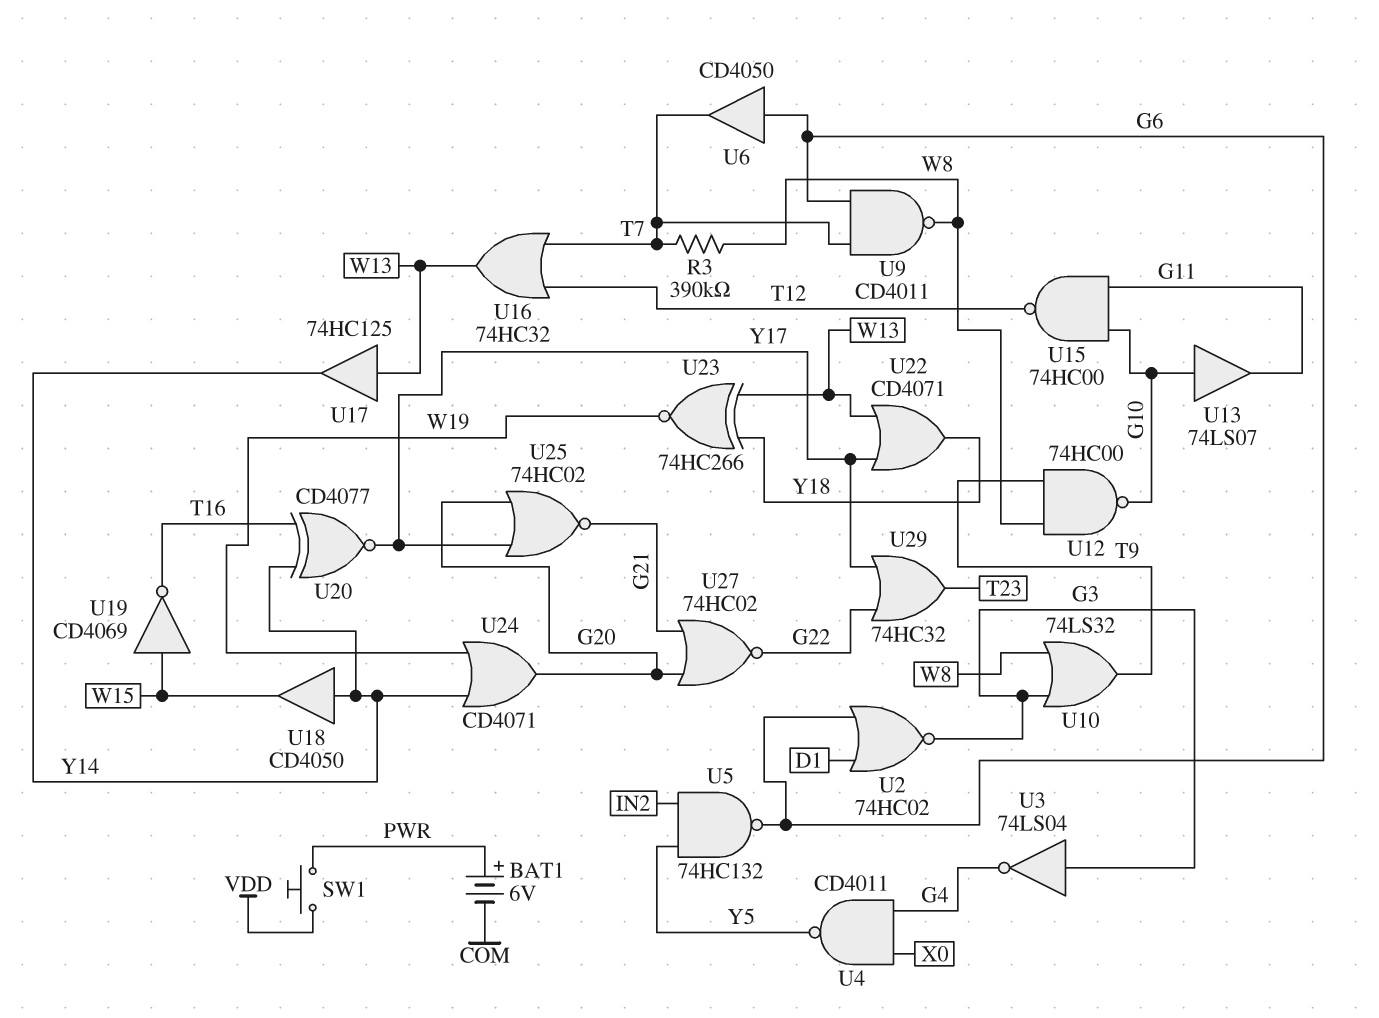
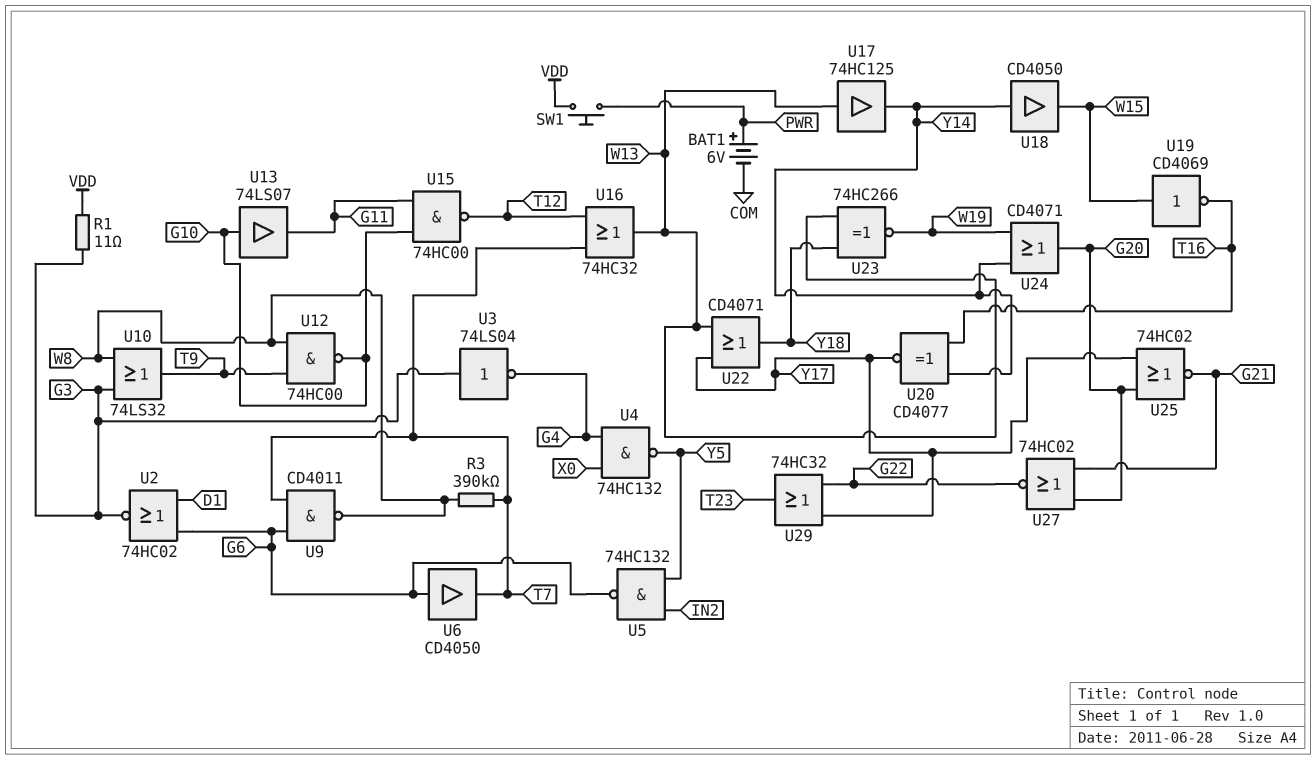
R1: none -> 11 (G3, VDD)
U4: NAND CD4011 (in G4, in X0, out Y5) -> NAND 74HC132 (in G4, in X0, out Y5)

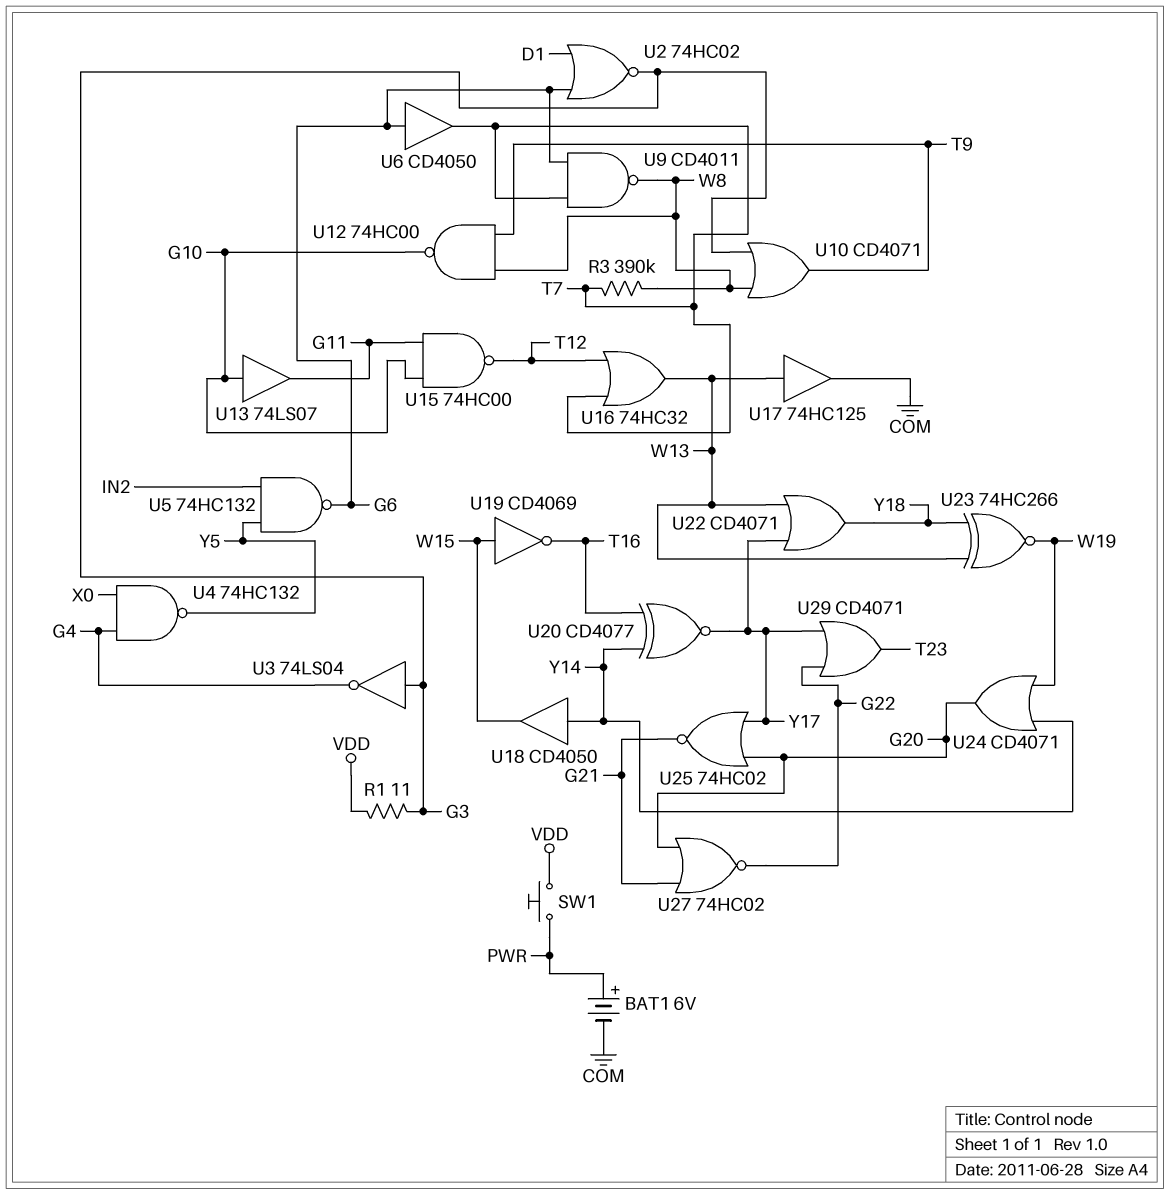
U10: OR 74LS32 (in G3, in W8, out T9) -> OR CD4071 (in G3, in W8, out T9)
U17: buffer 74HC125 (in W13, out Y14) -> buffer 74HC125 (in W13, out COM)
U29: OR 74HC32 (in G22, in Y17, out T23) -> OR CD4071 (in G22, in Y17, out T23)

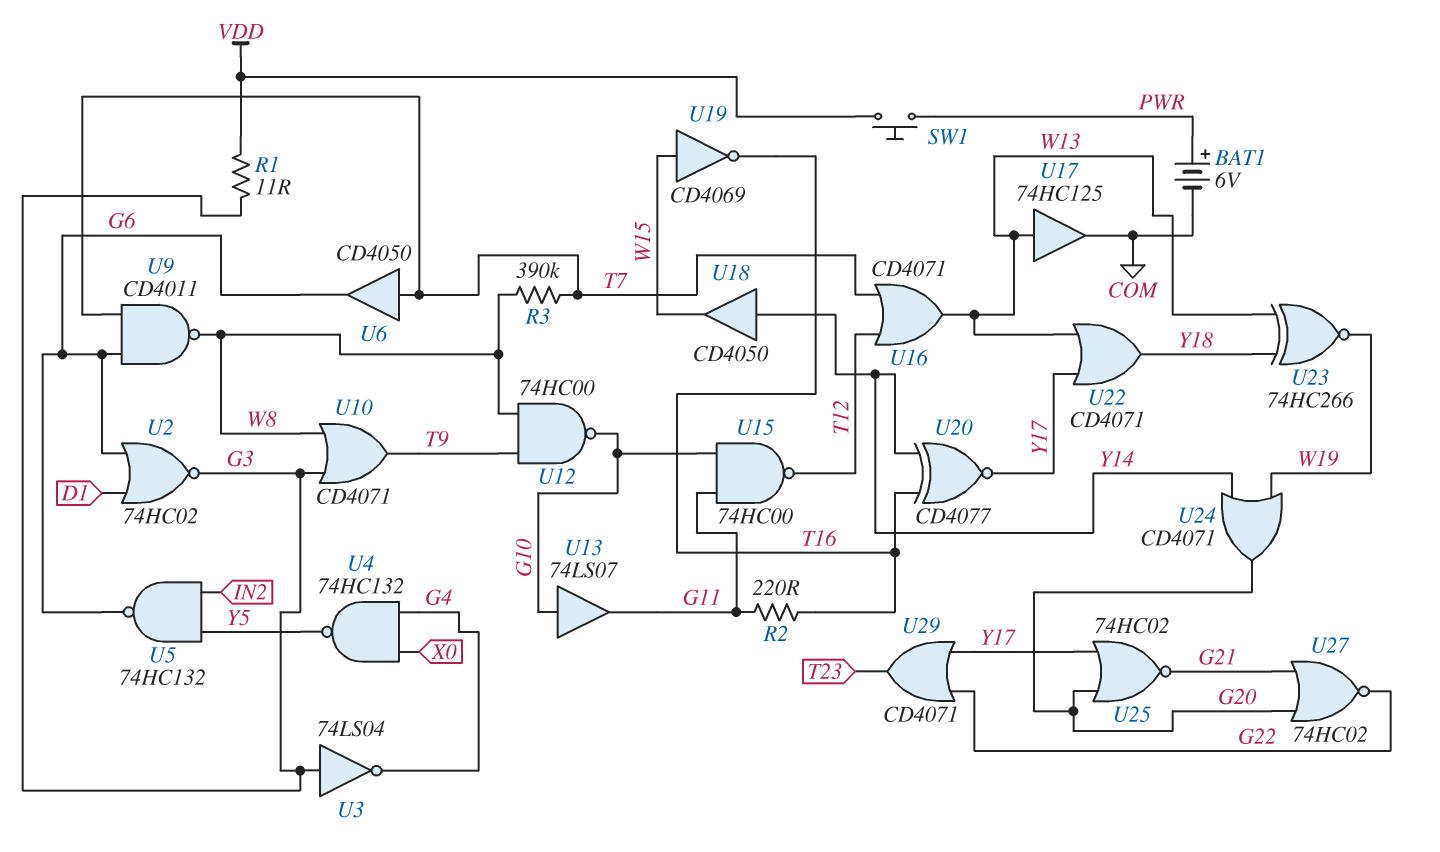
R2: none -> 220 (G11, T16)
U6: buffer CD4050 (in G6, out T7) -> buffer CD4050 (in T7, out G6)
U16: OR 74HC32 (in T7, in T12, out W13) -> OR CD4071 (in T7, in T12, out W13)

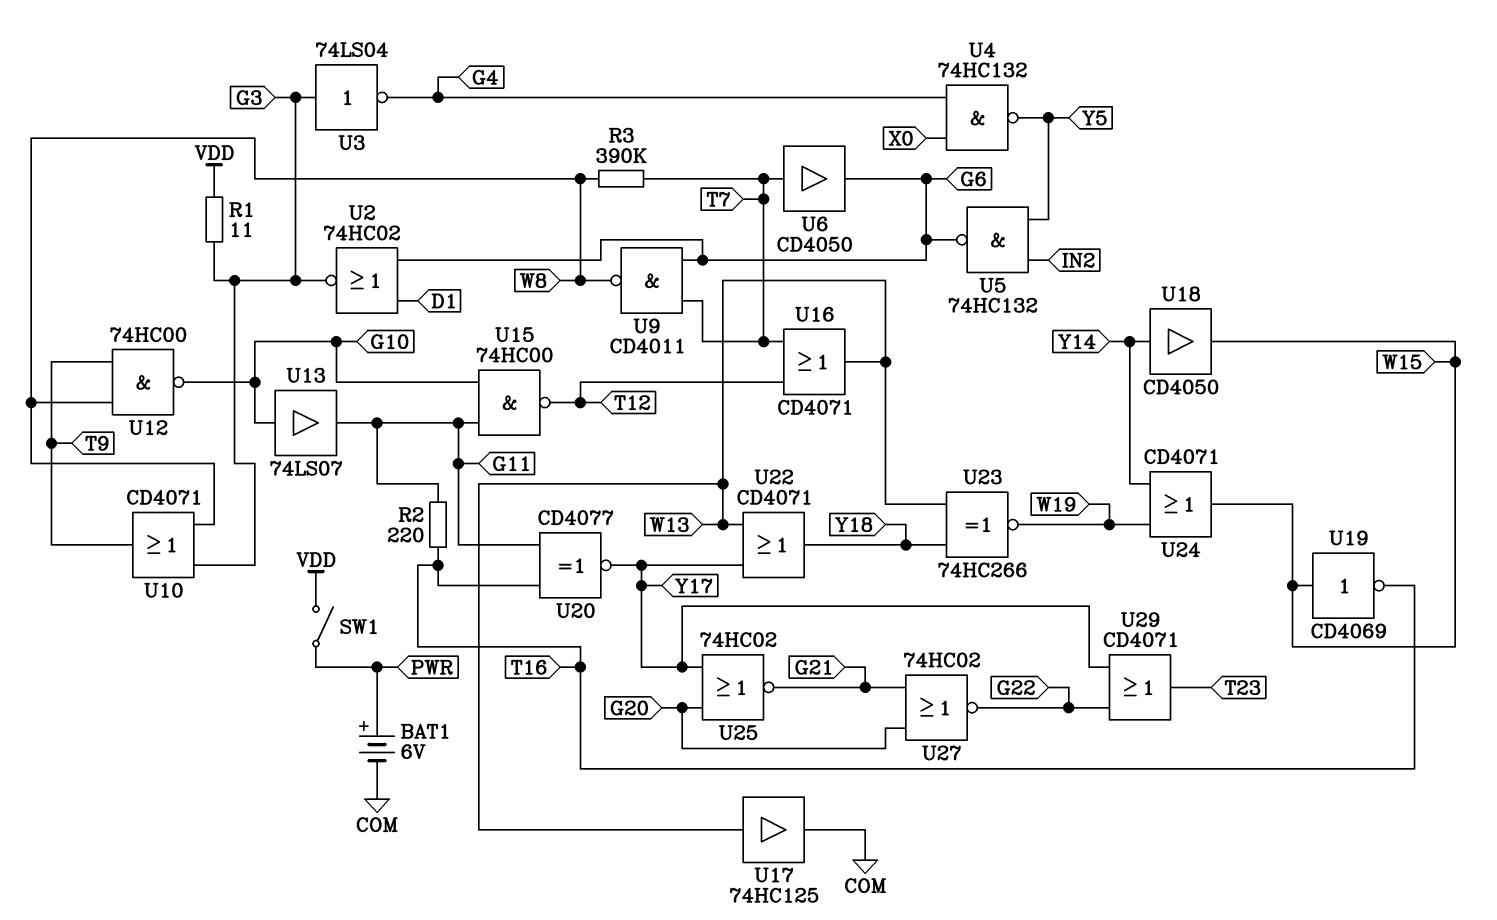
SW1: button (PWR, VDD) -> switch (PWR, VDD)
U20: XNOR CD4077 (in T16, in Y14, out Y17) -> XNOR CD4077 (in G11, in T16, out Y17)
U24: OR CD4071 (in W19, in Y14, out G20) -> OR CD4071 (in W19, in Y14, out W15)

